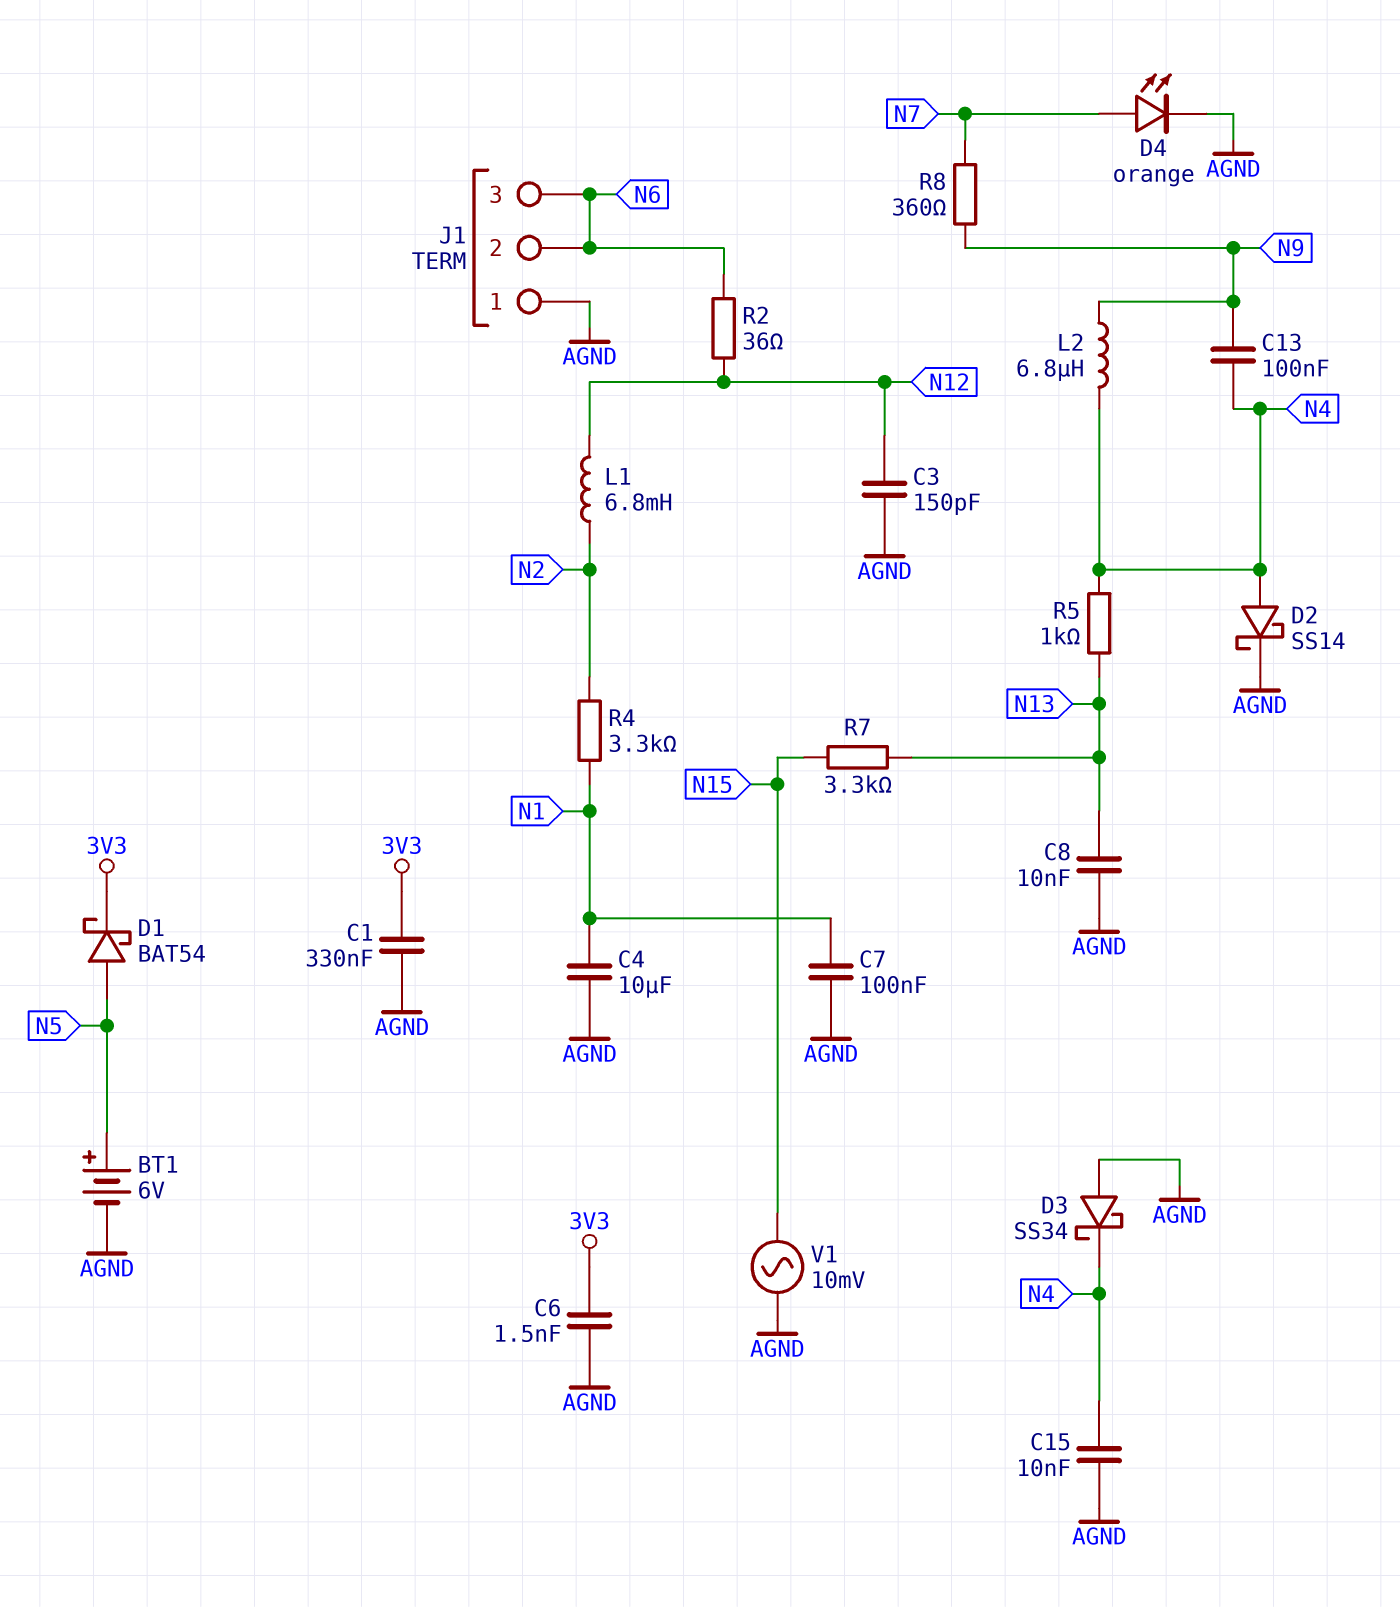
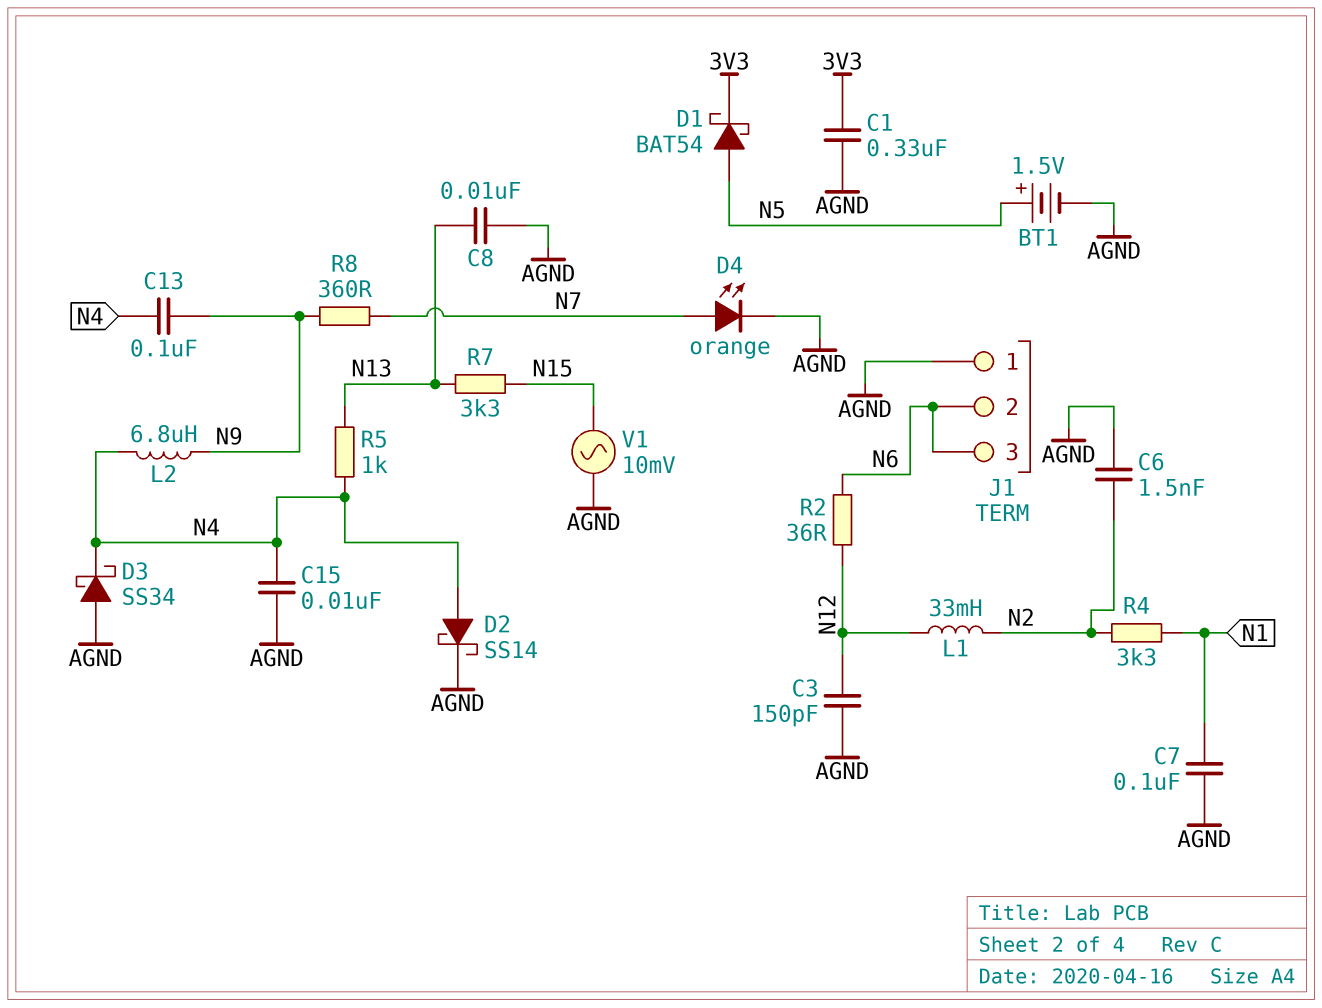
BT1: 6V (plus N5, minus AGND) -> 1.5V (plus N5, minus AGND)
C4: 10uF (AGND, N1) -> none
C6: 1.5nF (3V3, AGND) -> 1.5nF (AGND, N2)
L1: 6.8mH (N2, N12) -> 33mH (N2, N12)

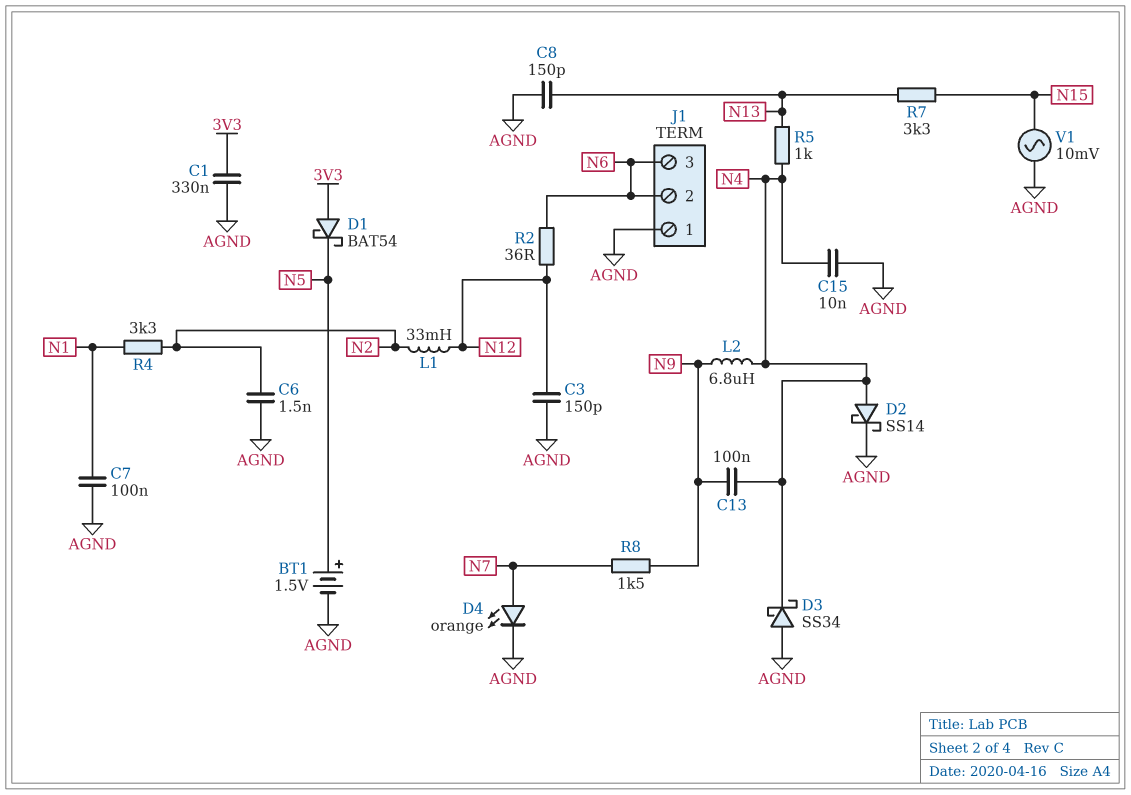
C8: 10nF (AGND, N13) -> 150pF (AGND, N13)
D1: schottky BAT54 (A N5, K 3V3) -> schottky BAT54 (A 3V3, K N5)
R8: 360 (N7, N9) -> 1.5k (N7, N9)

